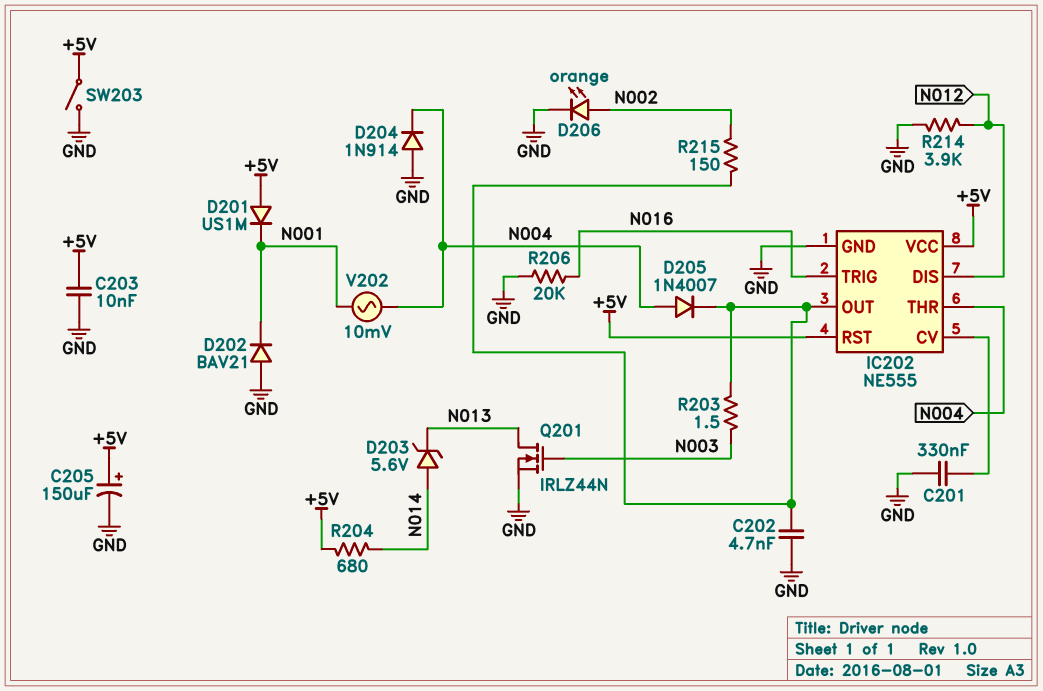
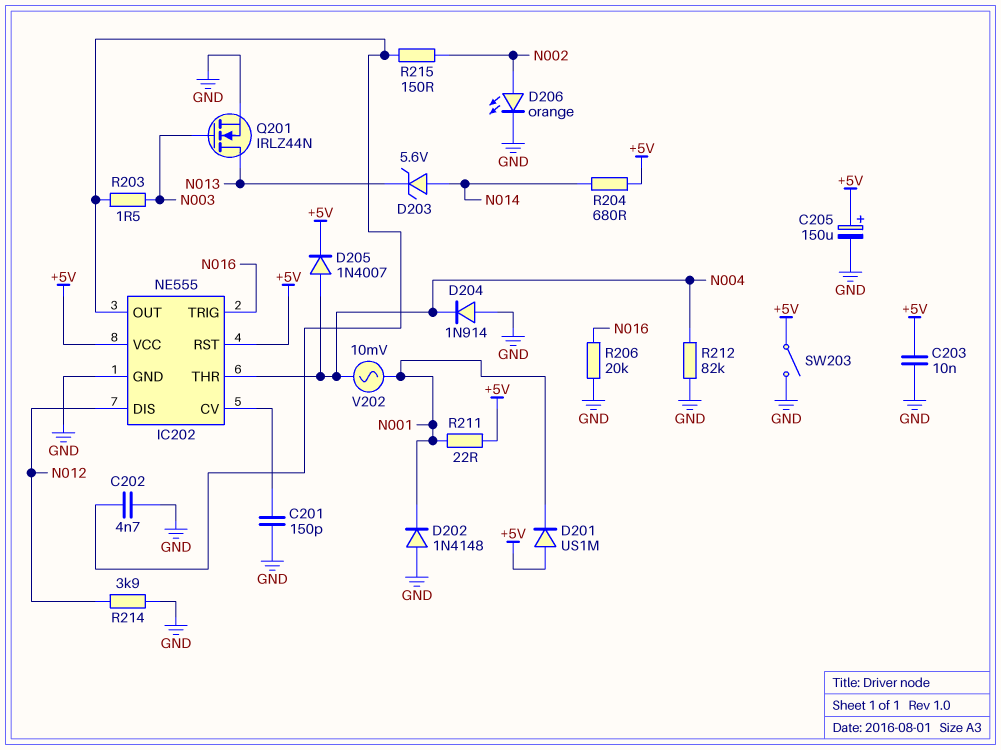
C201: 330nF (GND, IC202/CV) -> 150pF (GND, IC202/CV)
D202: diode BAV21 (A GND, K N001) -> diode 1N4148 (A GND, K N001)
D205: diode 1N4007 (A N004, K IC202/OUT) -> diode 1N4007 (A N004, K +5V)
R211: none -> 22 (+5V, N001)
R212: none -> 82k (GND, N004)

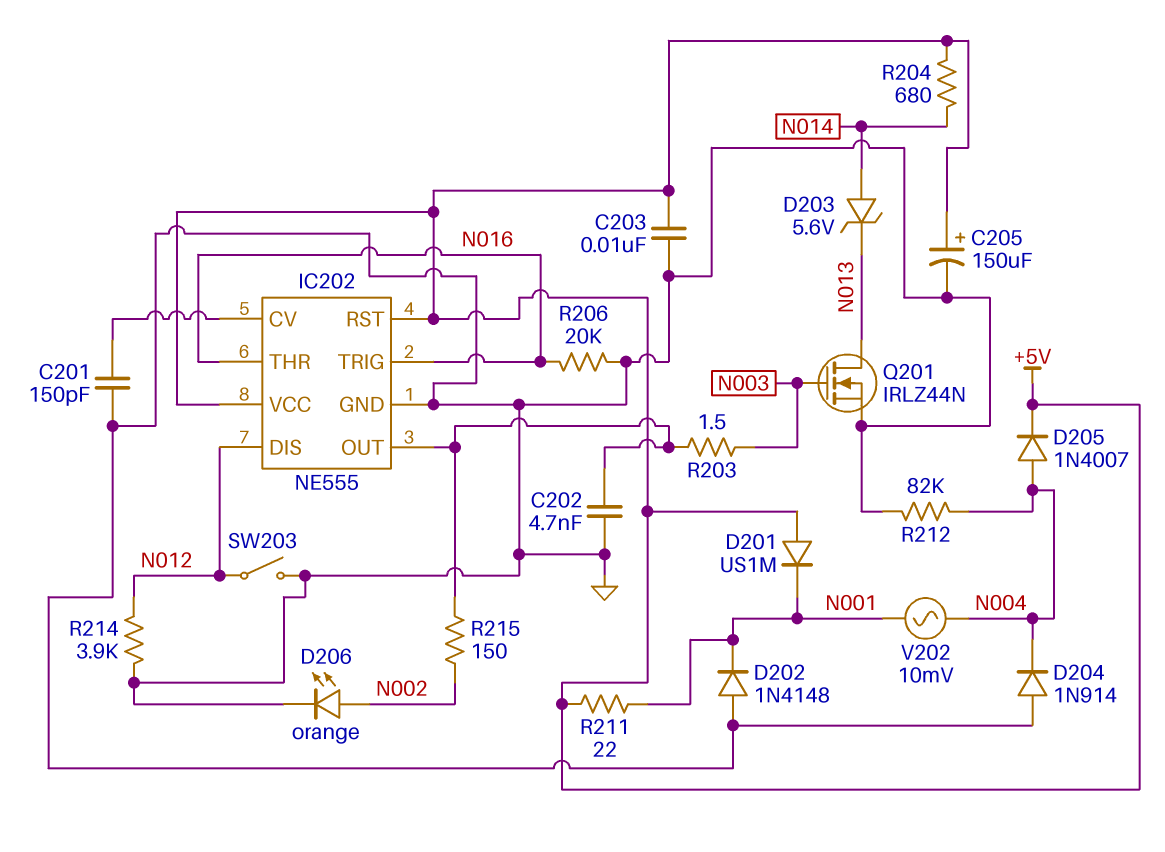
IC202 pin THR: N004 -> N016
SW203: switch (+5V, GND) -> switch (GND, N012)

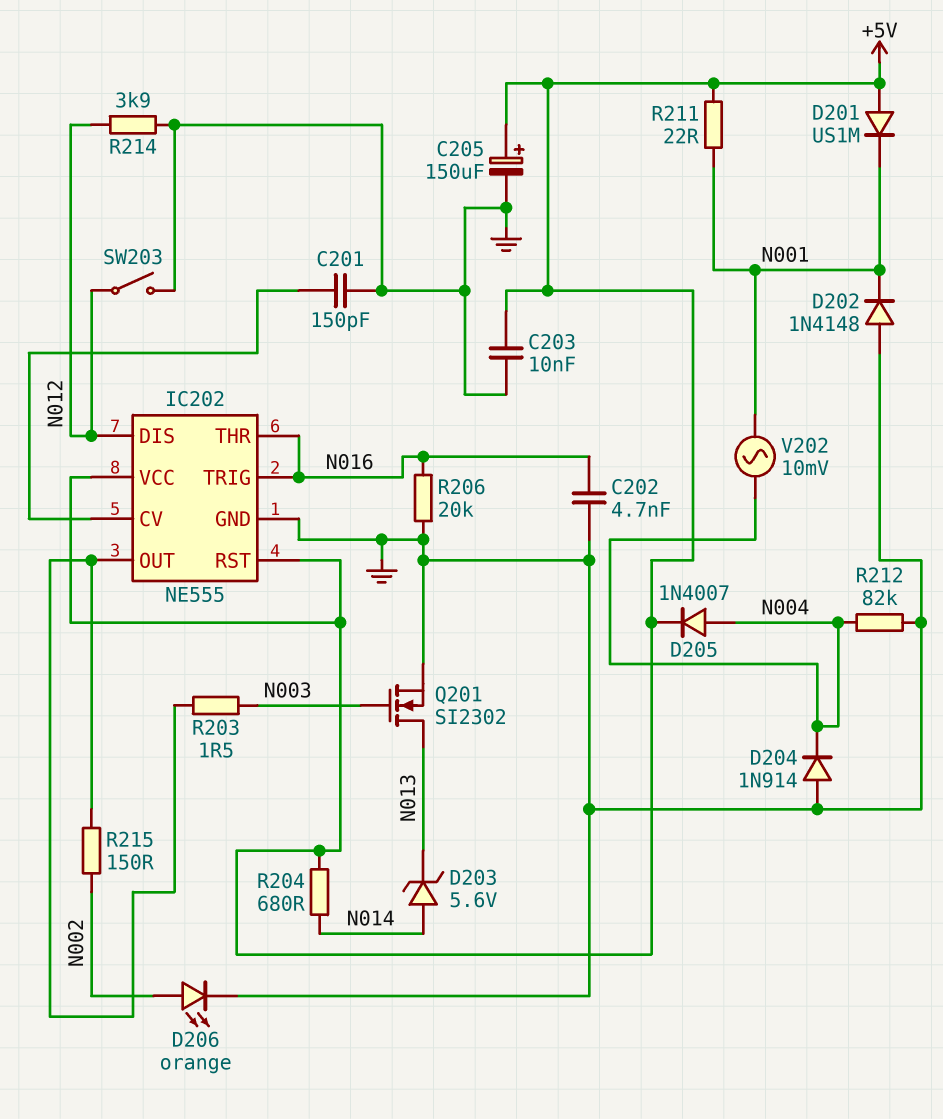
C202: 4.7nF (GND, IC202/OUT) -> 4.7nF (GND, N016)
Q201: NMOS IRLZ44N (G N003, D N013, S GND) -> NMOS SI2302 (G N003, D N013, S GND)

